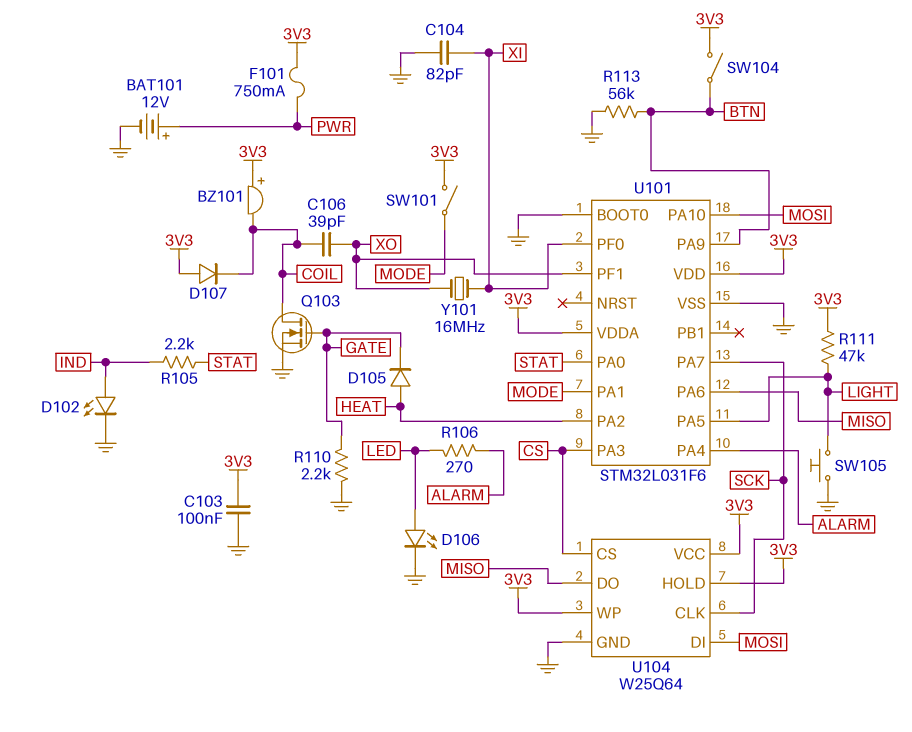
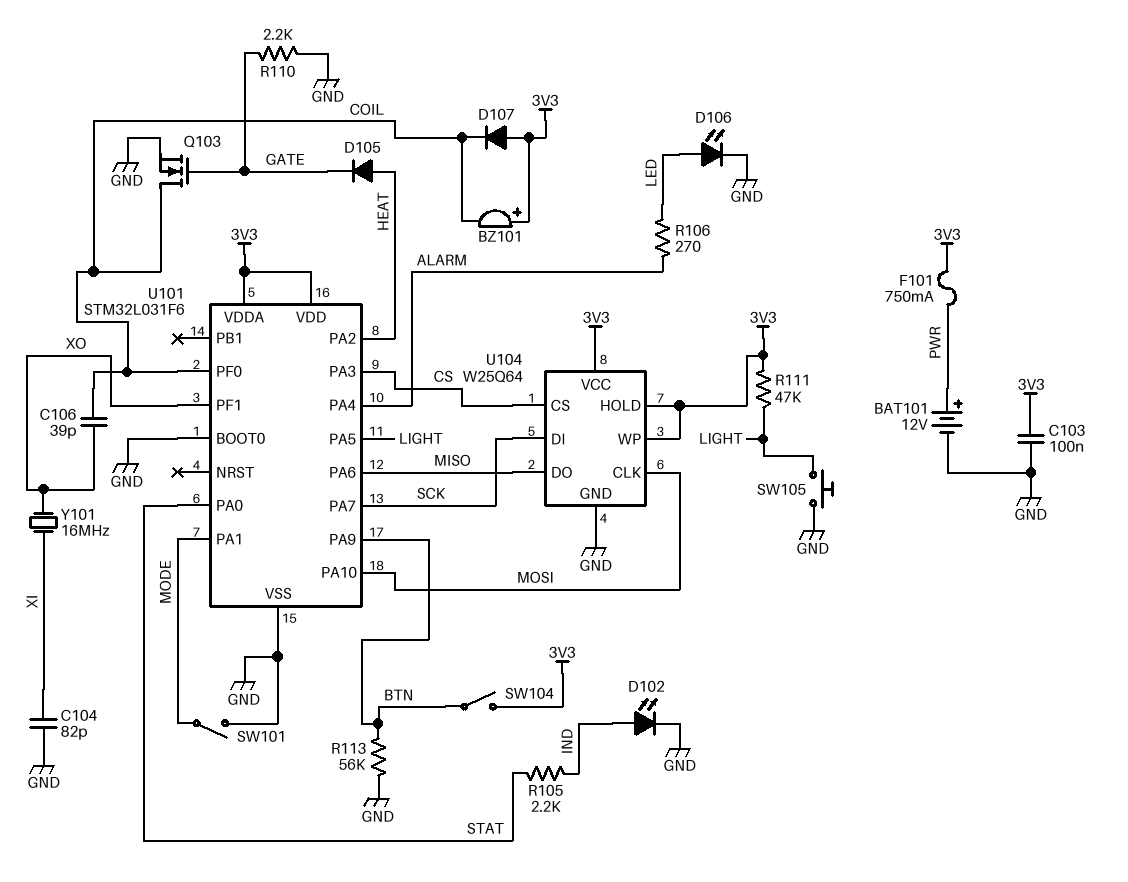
SW101: switch (3V3, MODE) -> switch (GND, MODE)
U101 pin PF0: XI -> COIL
U104 pin CLK: SCK -> MOSI
U104 pin DI: MOSI -> SCK

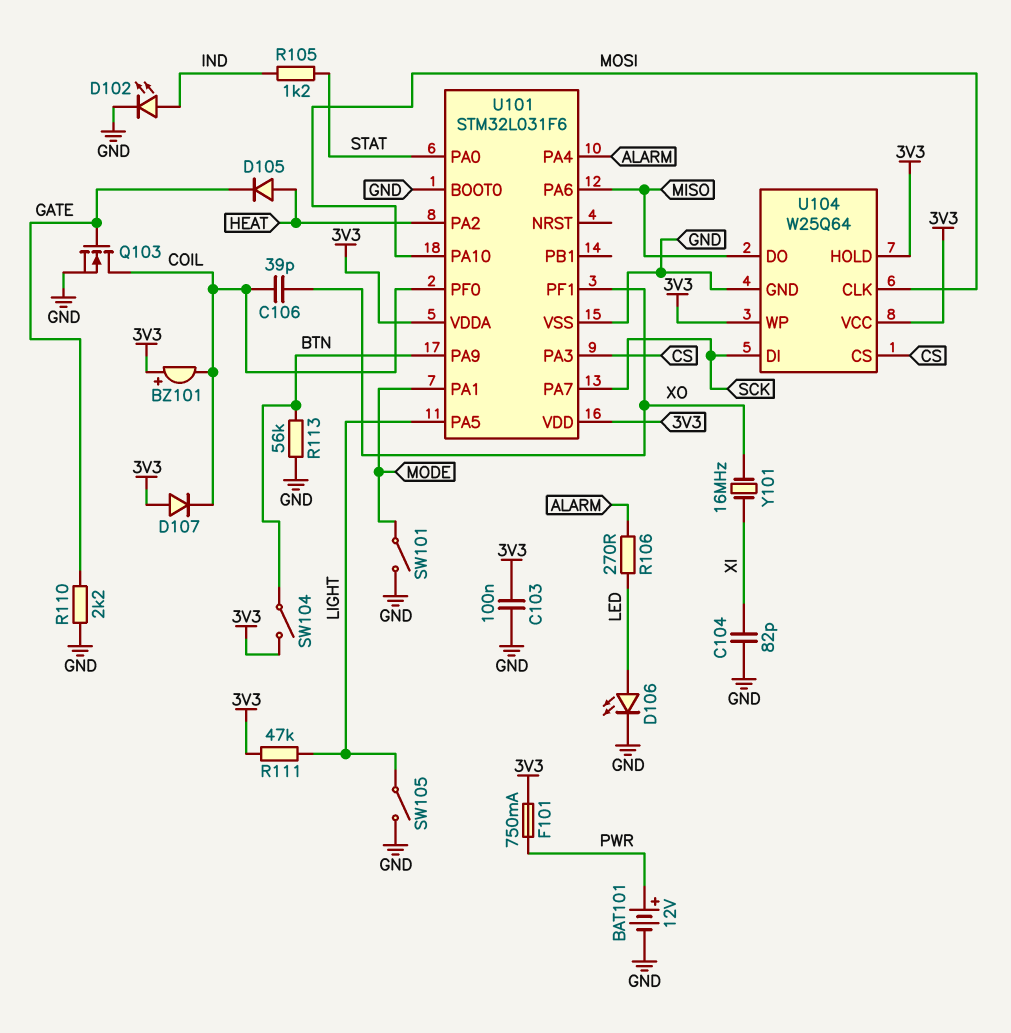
R105: 2.2k (IND, STAT) -> 1.2k (IND, STAT)
SW105: button (GND, LIGHT) -> switch (GND, LIGHT)

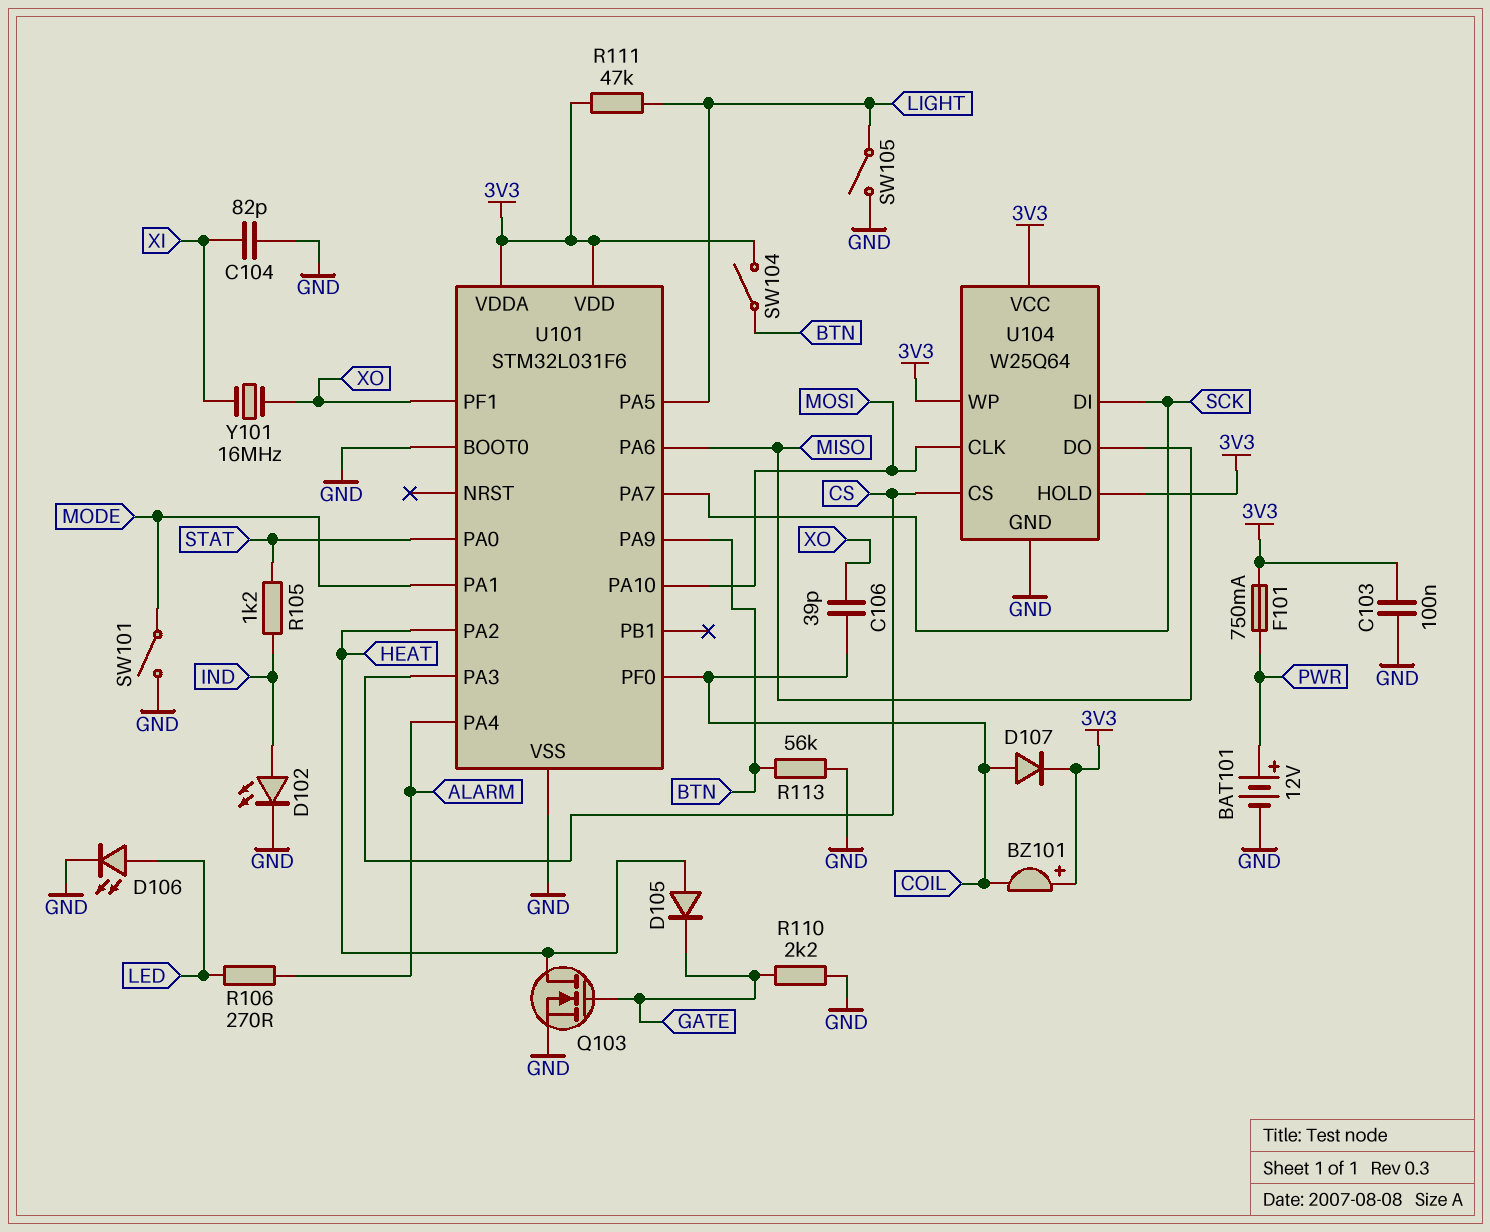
D107: diode (A 3V3, K COIL) -> diode (A COIL, K 3V3)
Q103: NMOS (G GATE, D COIL, S GND) -> NMOS (G GATE, D HEAT, S GND)

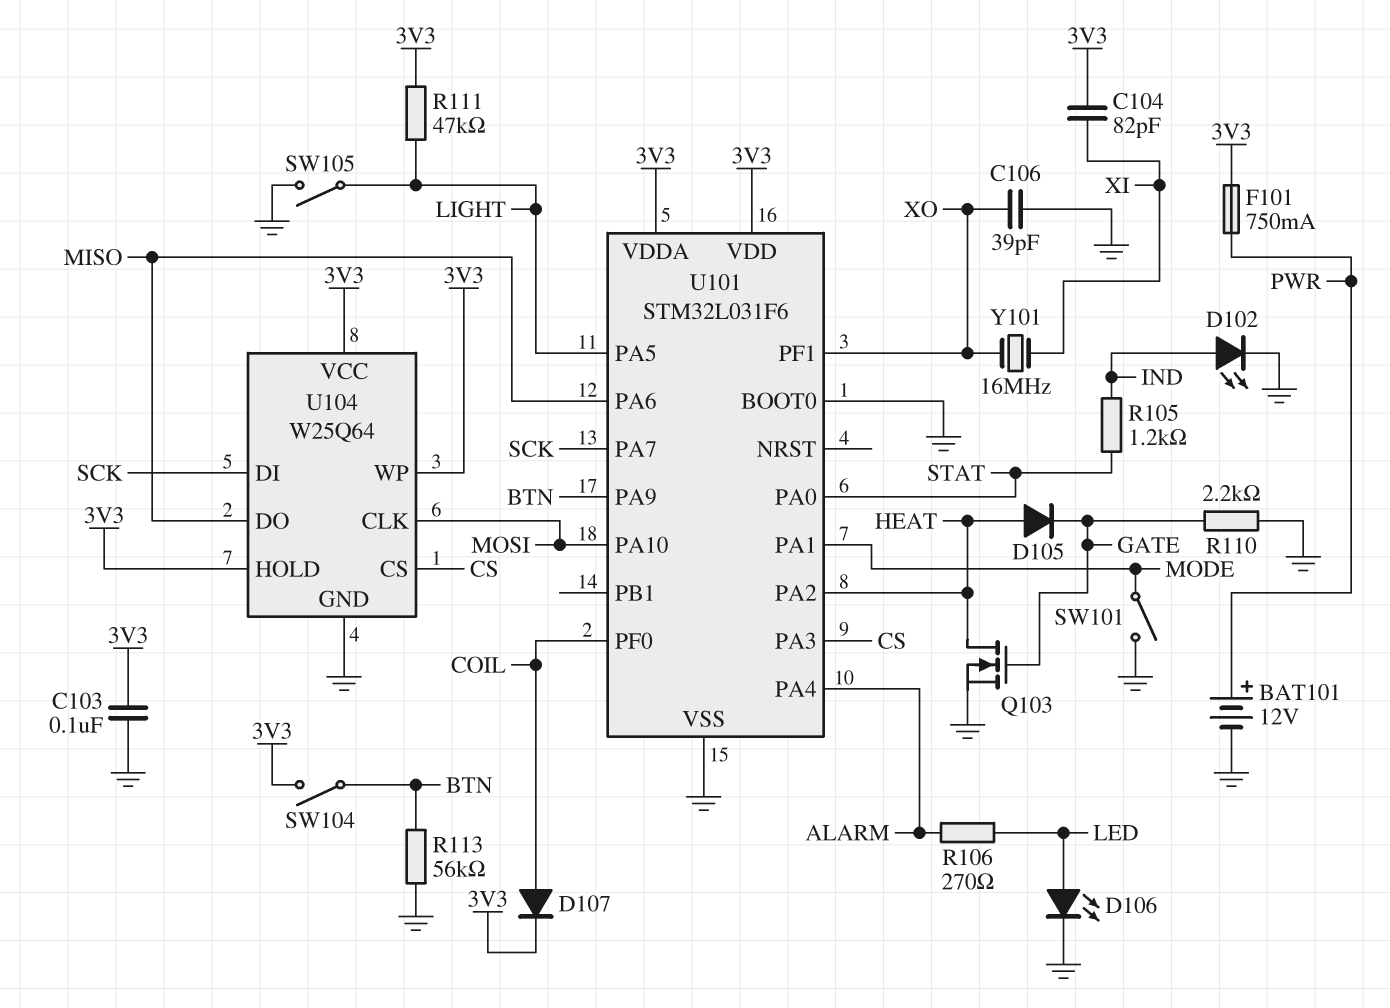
BZ101: buzzer (plus 3V3, minus COIL) -> none
C104: 82pF (GND, XI) -> 82pF (3V3, XI)
C106: 39pF (COIL, XO) -> 39pF (GND, XO)

